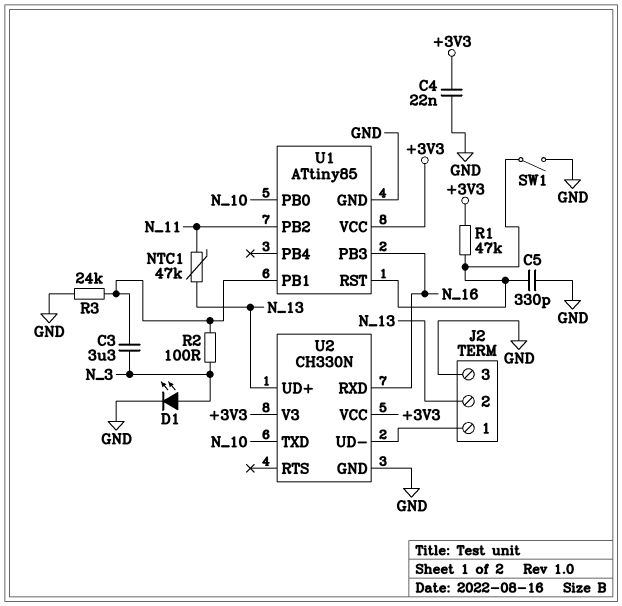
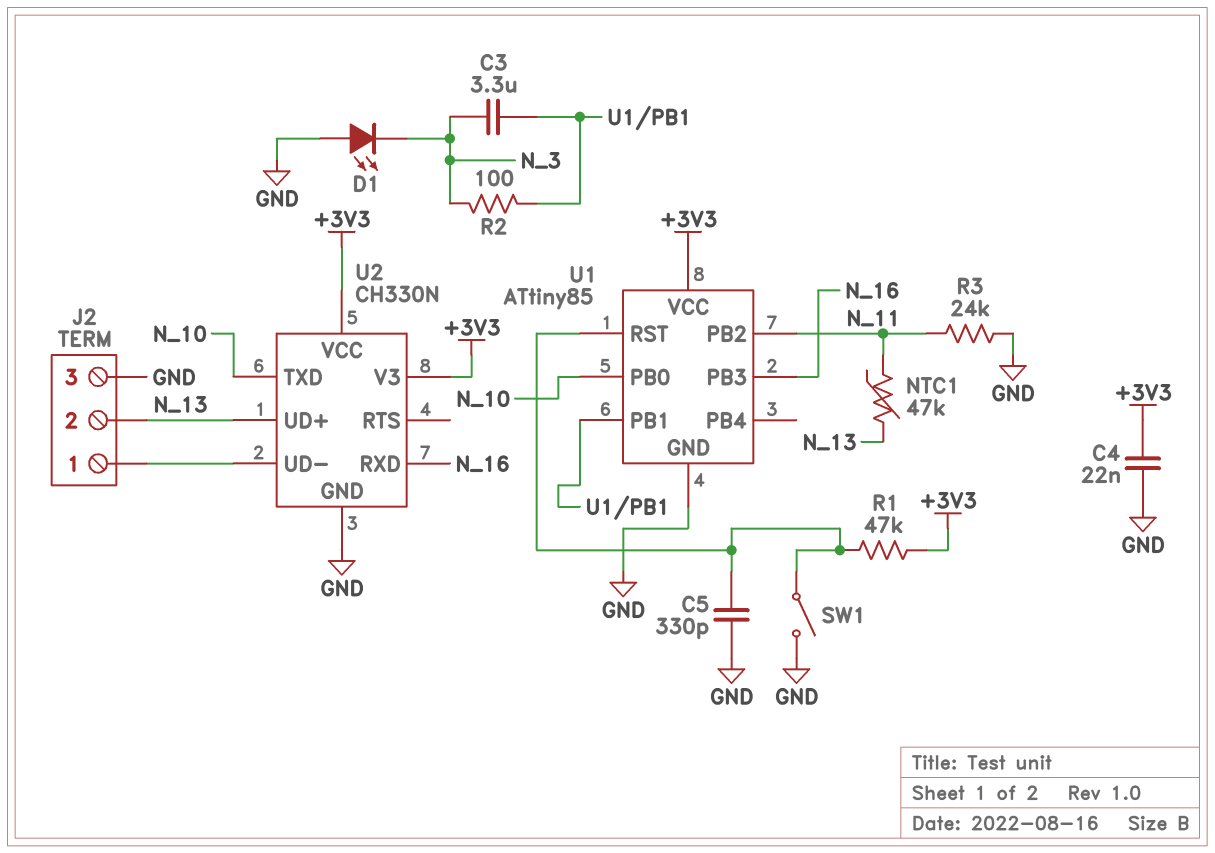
D1: LED (A N_3, K GND) -> LED (A GND, K N_3)
R3: 24k (GND, U1/PB1) -> 24k (GND, N_11)

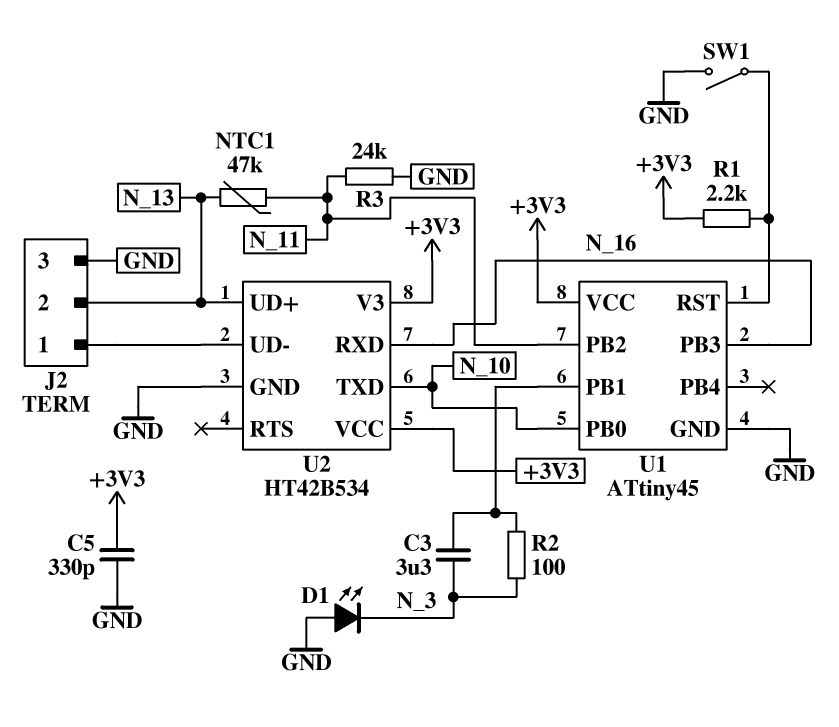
C4: 22nF (+3V3, GND) -> none
C5: 330pF (GND, U1/RST) -> 330pF (+3V3, GND)
R1: 47k (+3V3, U1/RST) -> 2.2k (+3V3, U1/RST)
U1: ATtiny85 -> ATtiny45
U2: CH330N -> HT42B534

